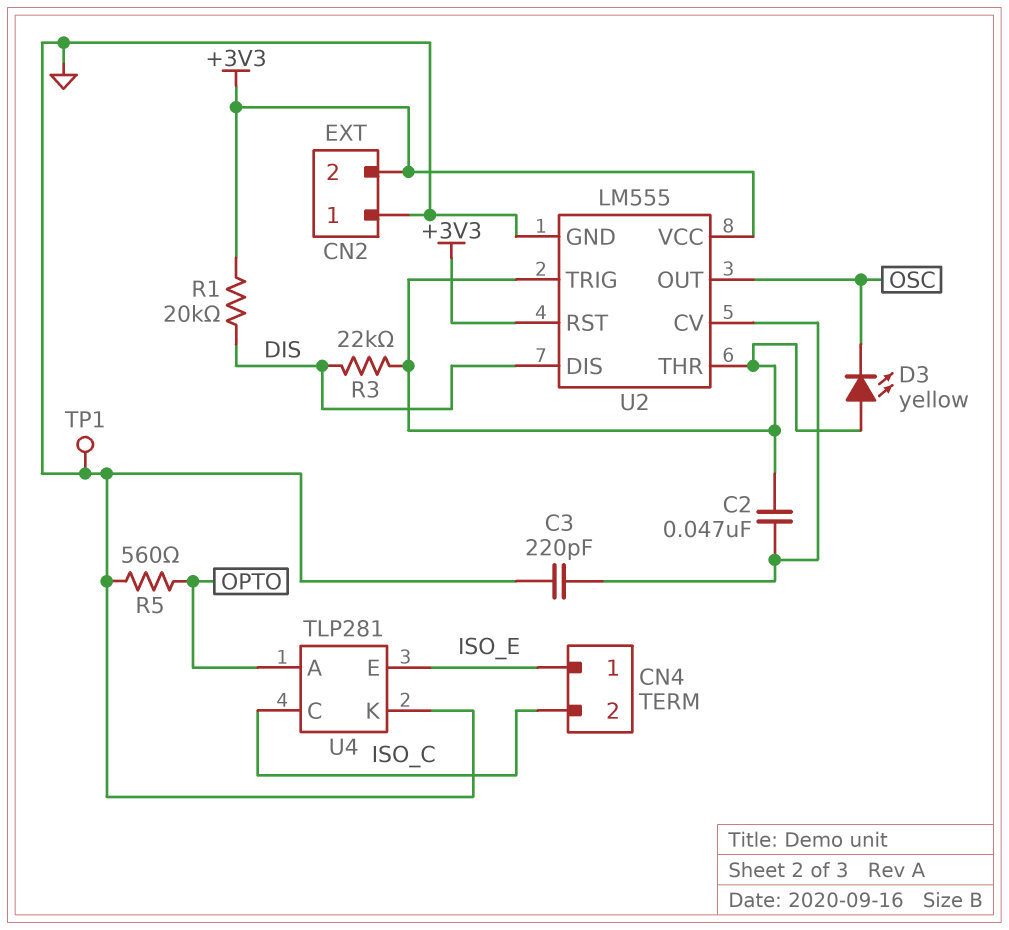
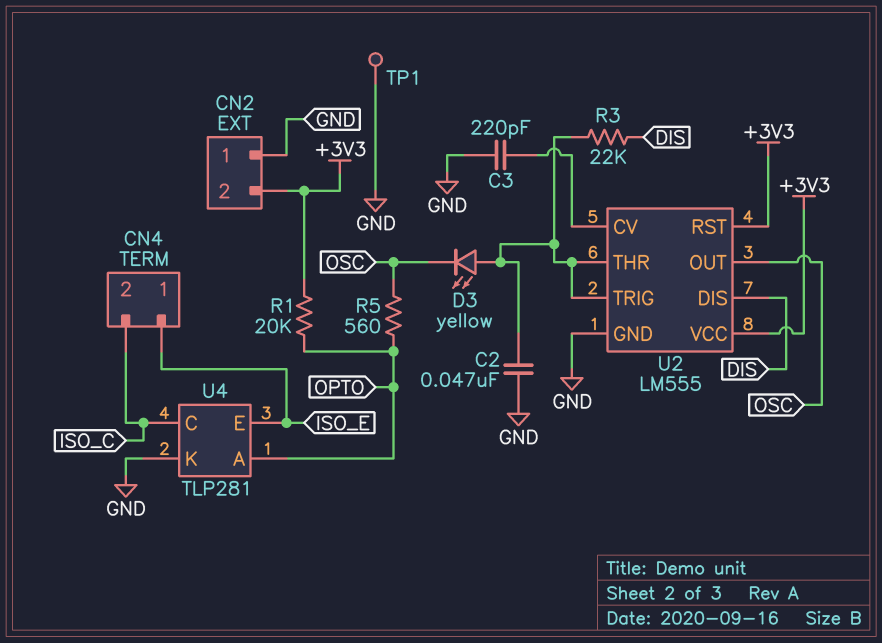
C2: 47nF (U2/CV, U2/THR) -> 47nF (GND, U2/THR)
R1: 20k (+3V3, DIS) -> 20k (+3V3, OPTO)
R5: 560 (GND, OPTO) -> 560 (OPTO, OSC)

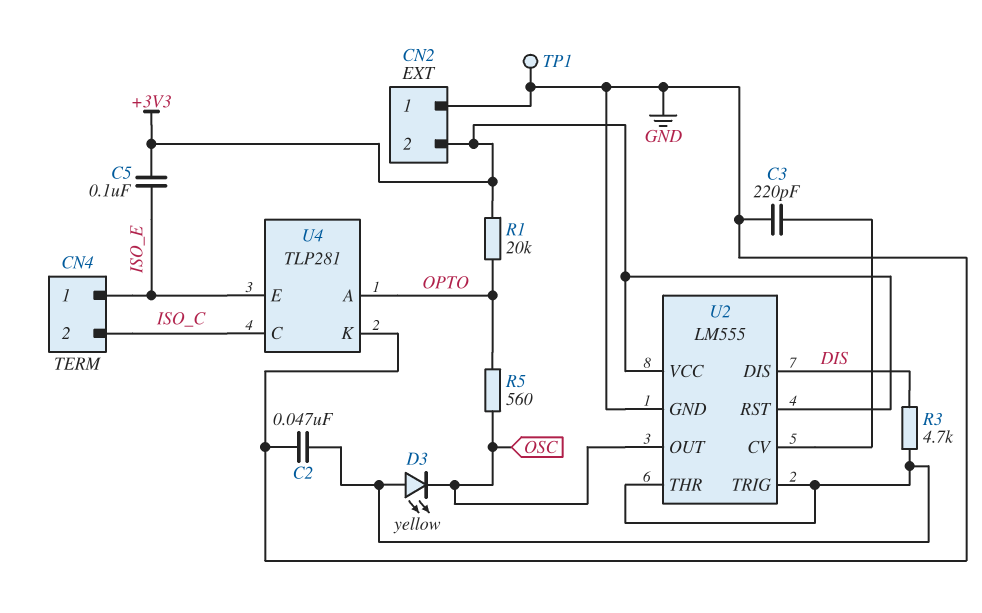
C5: none -> 100nF (+3V3, ISO_E)
R3: 22k (DIS, U2/THR) -> 4.7k (DIS, U2/THR)

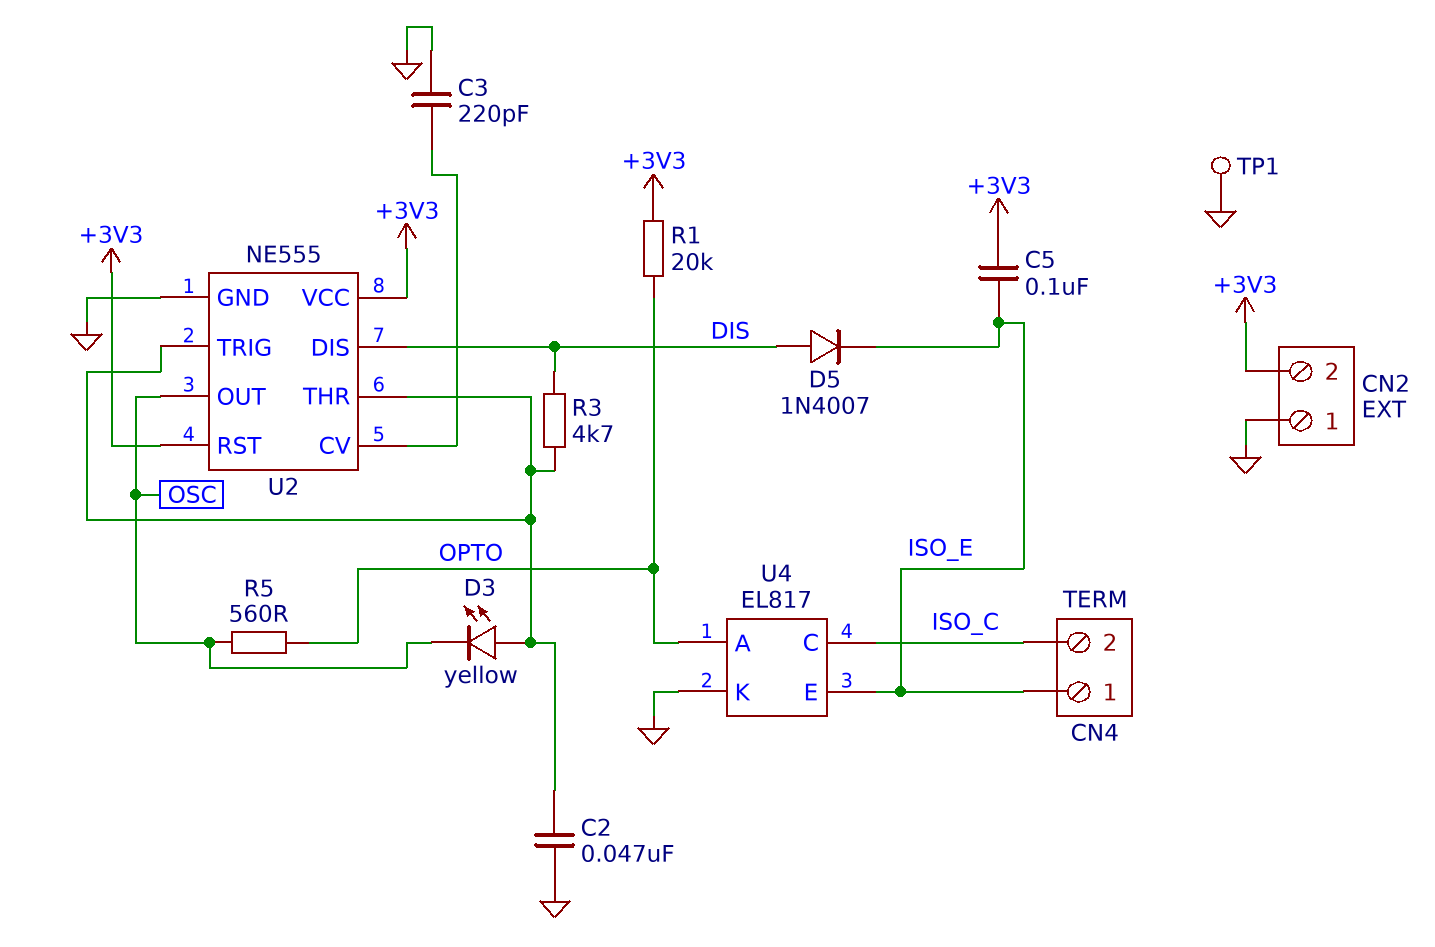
D5: none -> diode 1N4007 (A DIS, K ISO_E)
U2: LM555 -> NE555
U4: TLP281 -> EL817

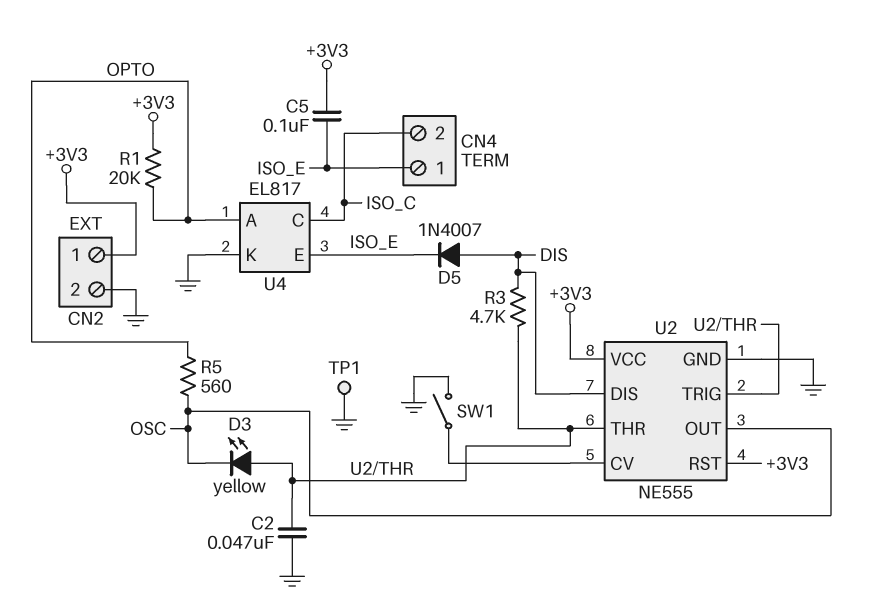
C3: 220pF (GND, U2/CV) -> none
CN2 pin 1: GND -> +3V3
CN2 pin 2: +3V3 -> GND
SW1: none -> switch (GND, U2/CV)

